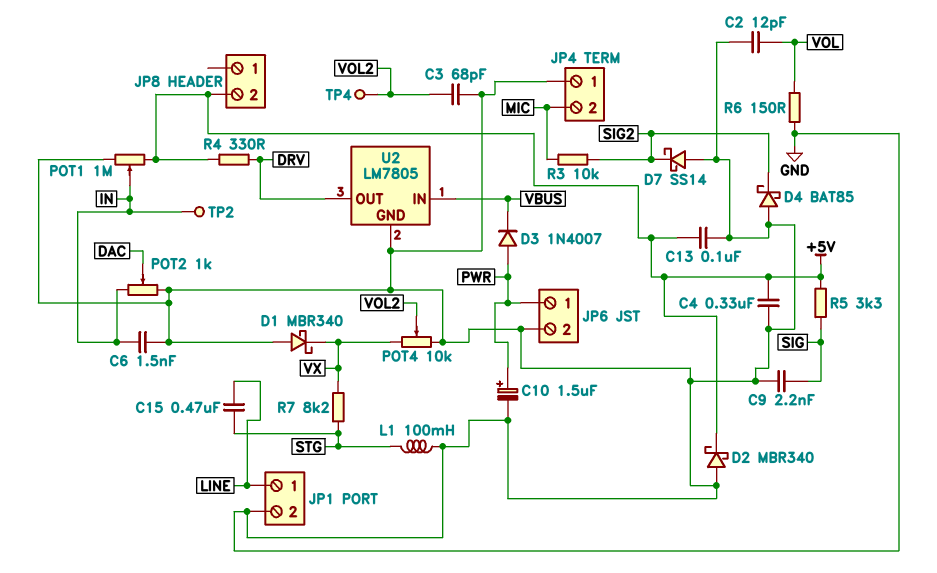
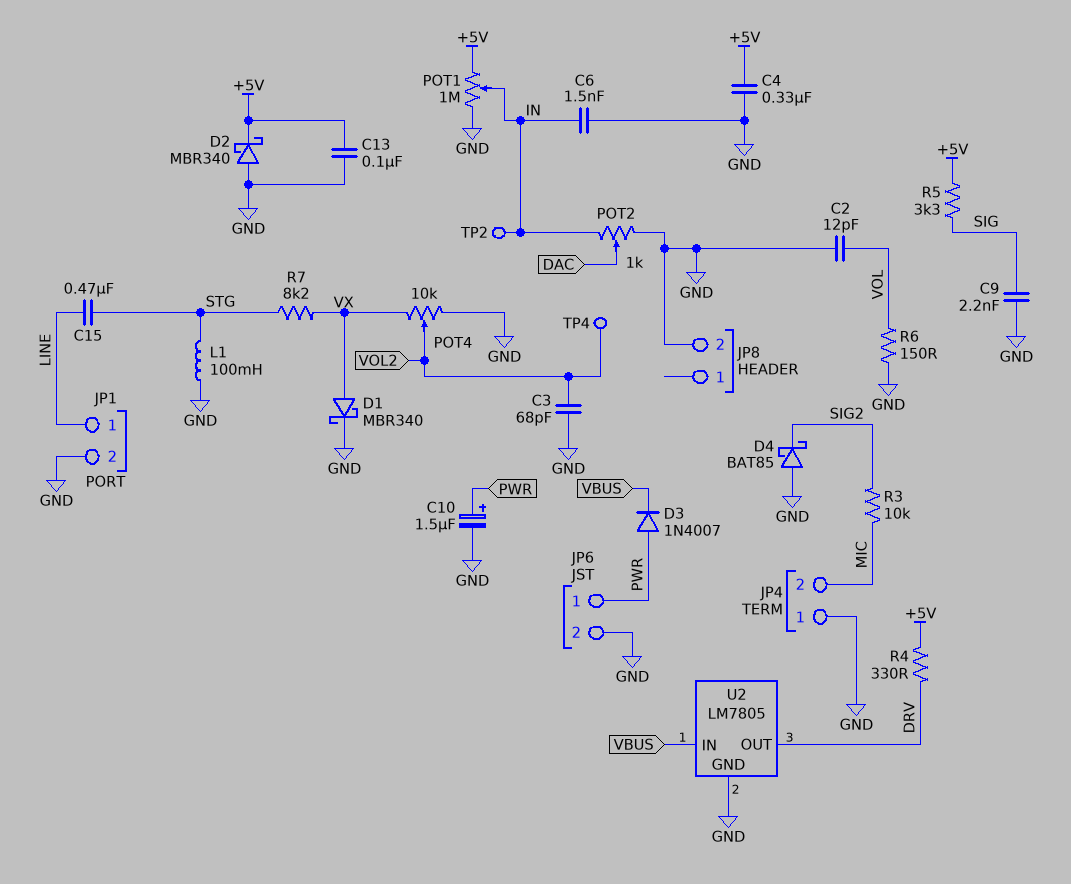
D1: schottky MBR340 (A GND, K VX) -> schottky MBR340 (A VX, K GND)
D7: schottky SS14 (A GND, K SIG2) -> none
JP8 pin 2: +5V -> GND

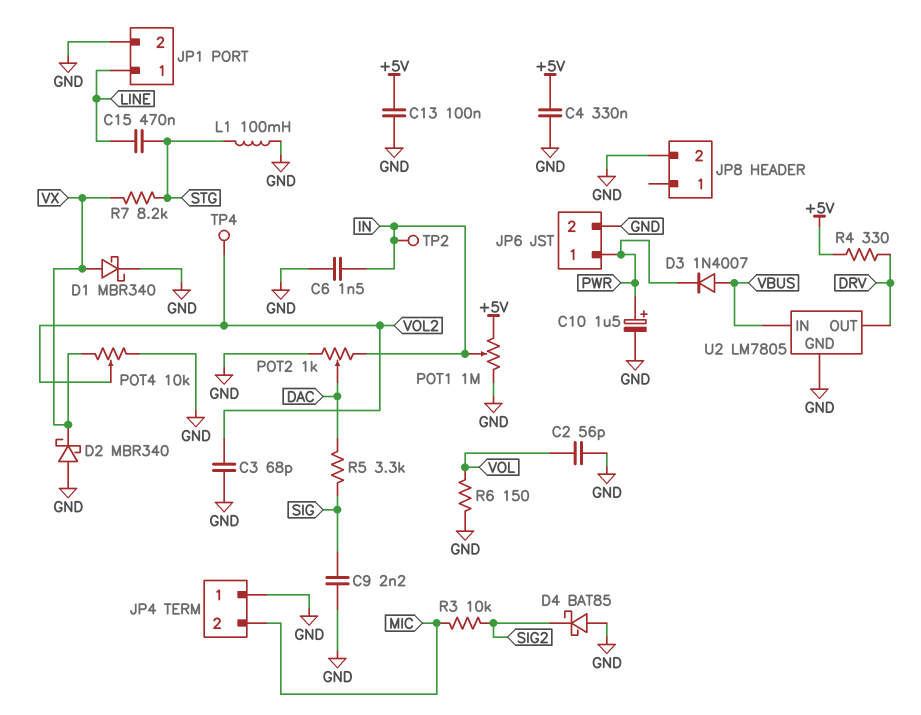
C2: 12pF (GND, VOL) -> 56pF (GND, VOL)
D2: schottky MBR340 (A GND, K +5V) -> schottky MBR340 (A GND, K VX)
D3: diode 1N4007 (A PWR, K VBUS) -> diode 1N4007 (A VBUS, K PWR)
R5: 3.3k (+5V, SIG) -> 3.3k (DAC, SIG)

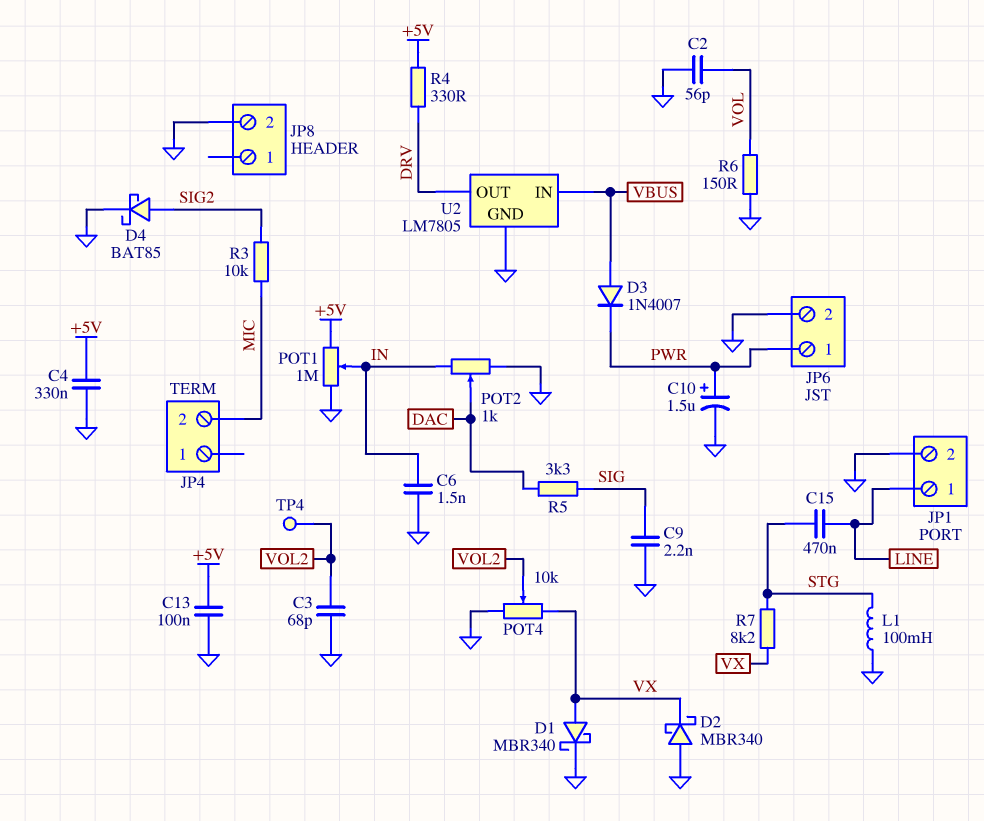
D4: schottky BAT85 (A GND, K SIG2) -> schottky BAT85 (A SIG2, K GND)
JP4 pin 1: GND -> none
TP2: test point (IN) -> none

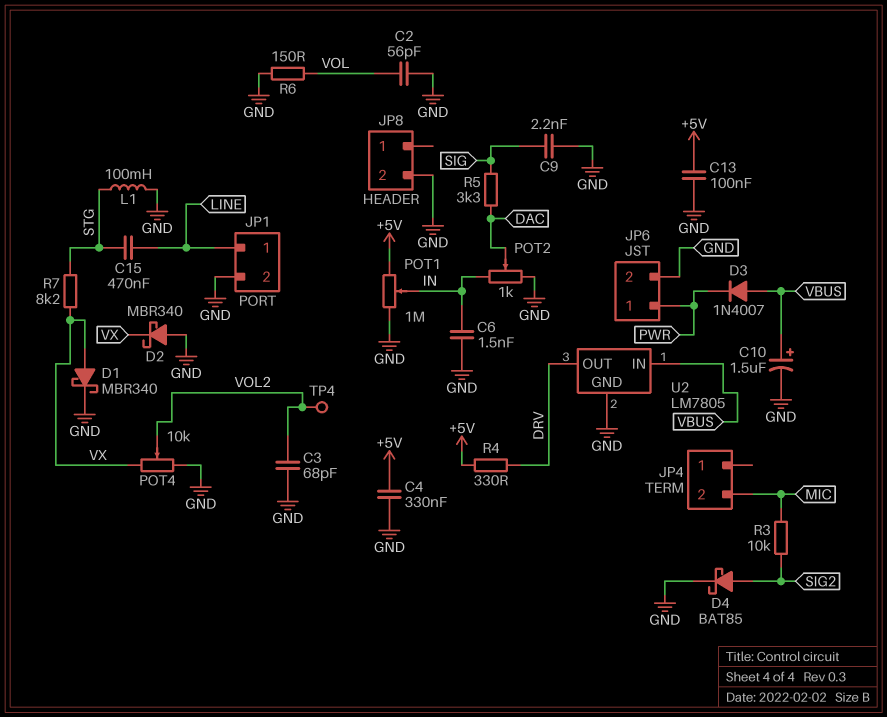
C10: 1.5uF (plus PWR, minus GND) -> 1.5uF (plus VBUS, minus GND)

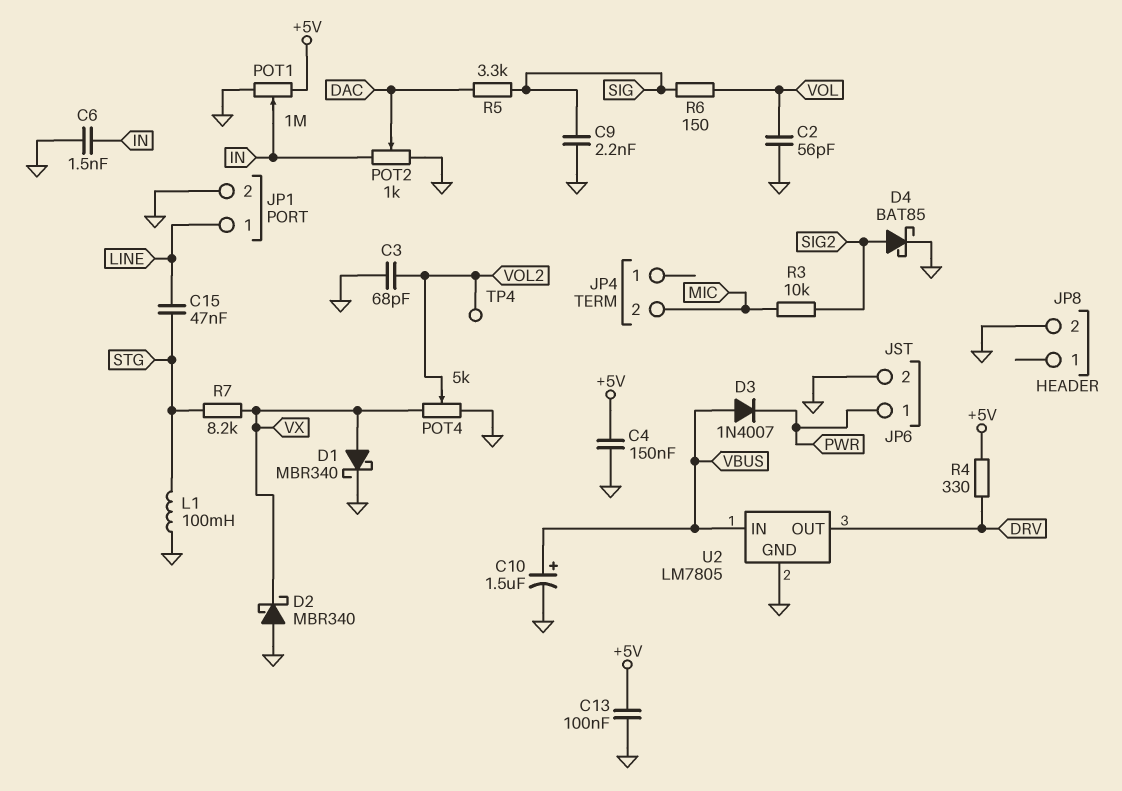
C4: 330nF (+5V, GND) -> 150nF (+5V, GND)
C15: 470nF (LINE, STG) -> 47nF (LINE, STG)
POT4: 10k (GND, VX, wiper VOL2) -> 5k (GND, VX, wiper VOL2)
R6: 150 (GND, VOL) -> 150 (SIG, VOL)

